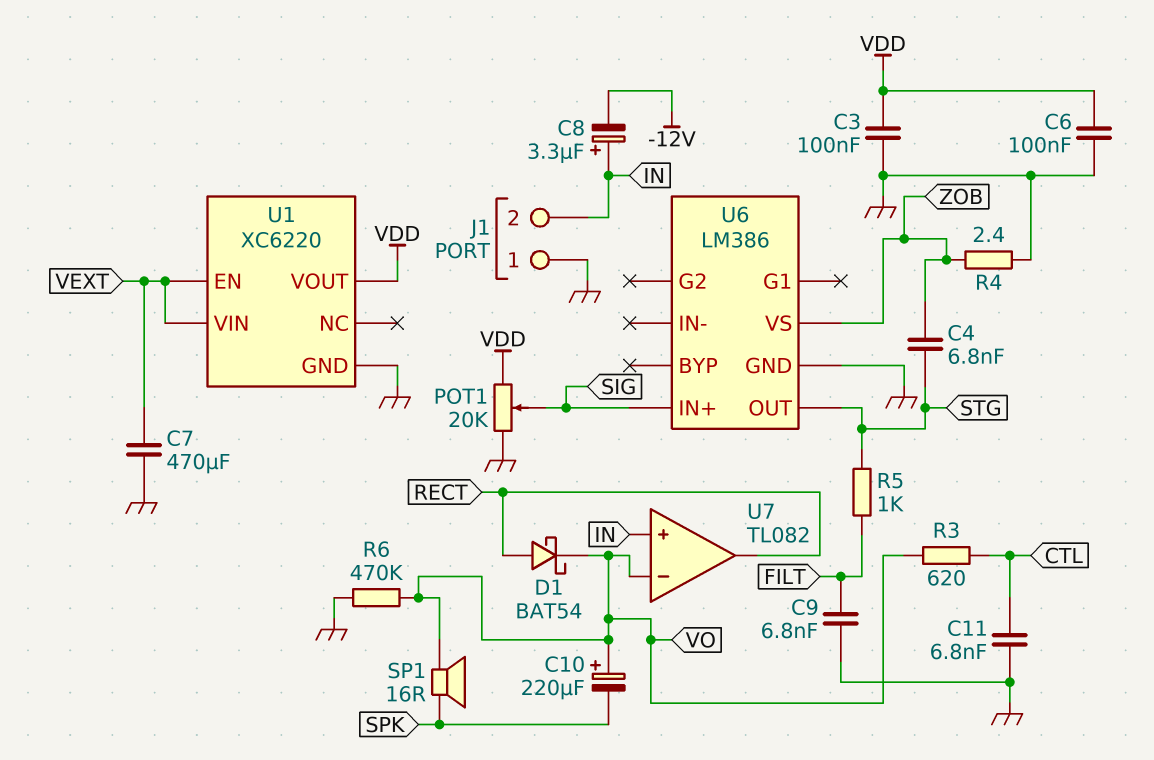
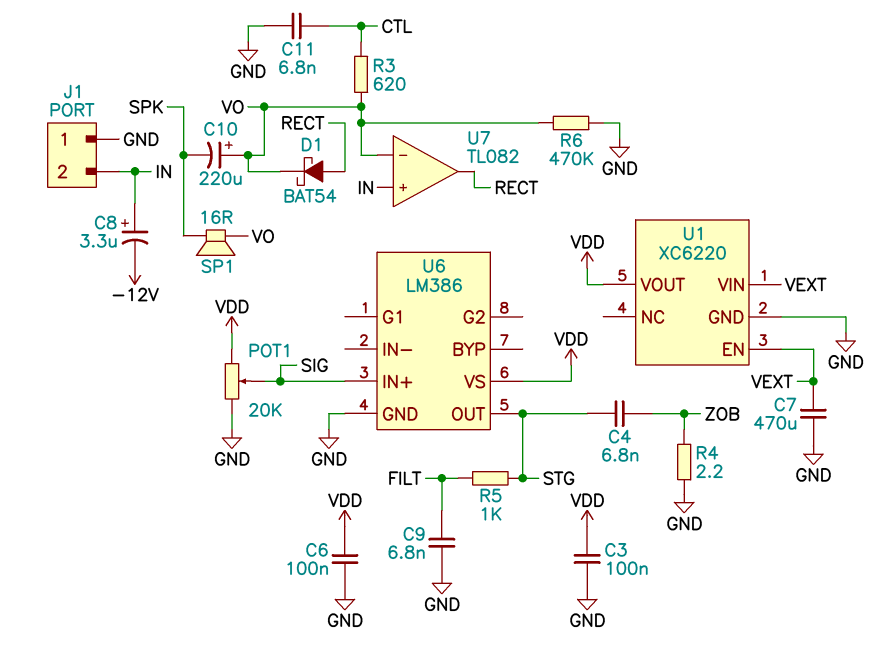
R4: 2.4 (GND, ZOB) -> 2.2 (GND, ZOB)
U6 pin VS: ZOB -> VDD

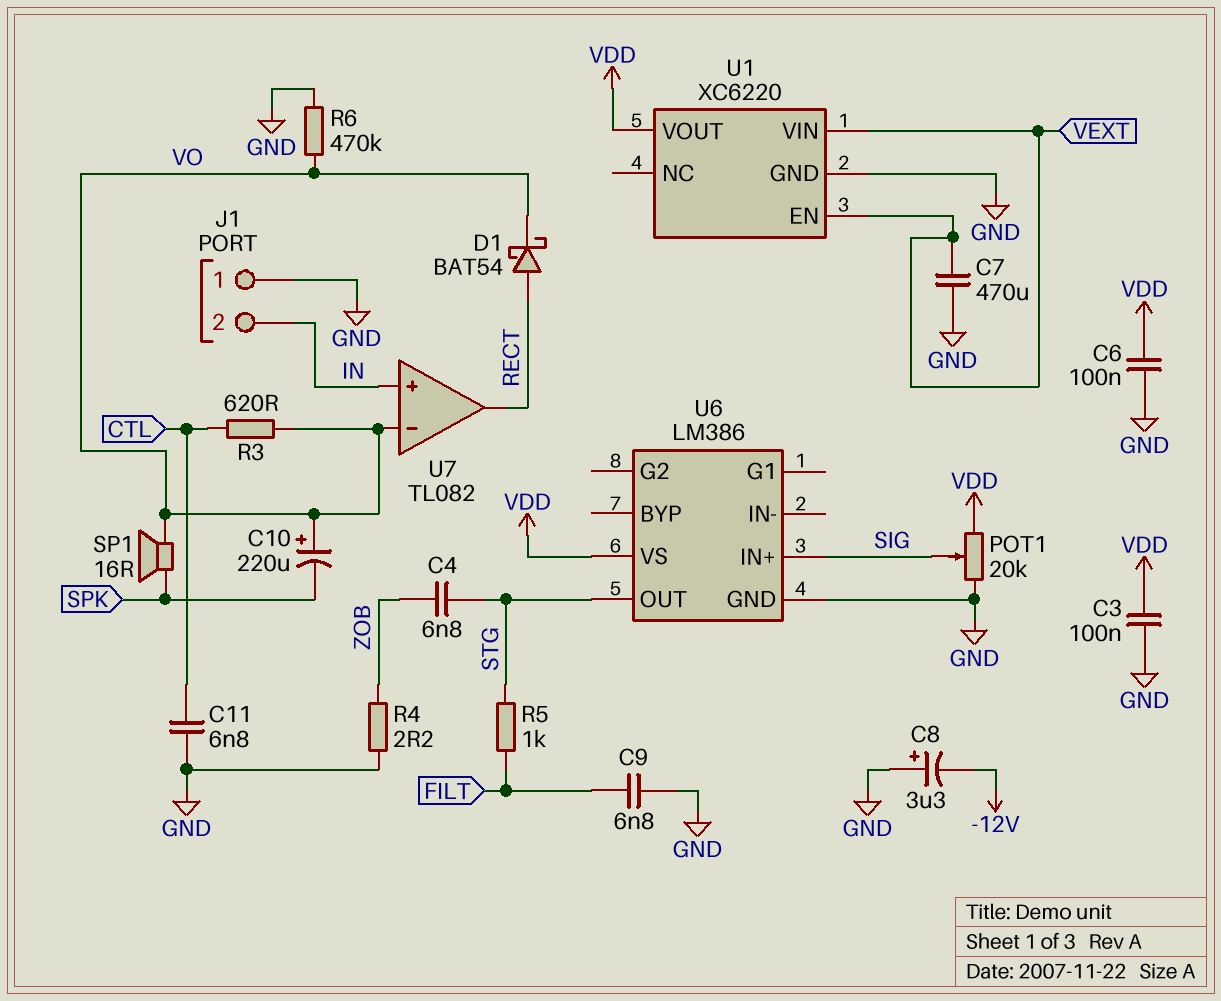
C8: 3.3uF (plus IN, minus -12V) -> 3.3uF (plus GND, minus -12V)

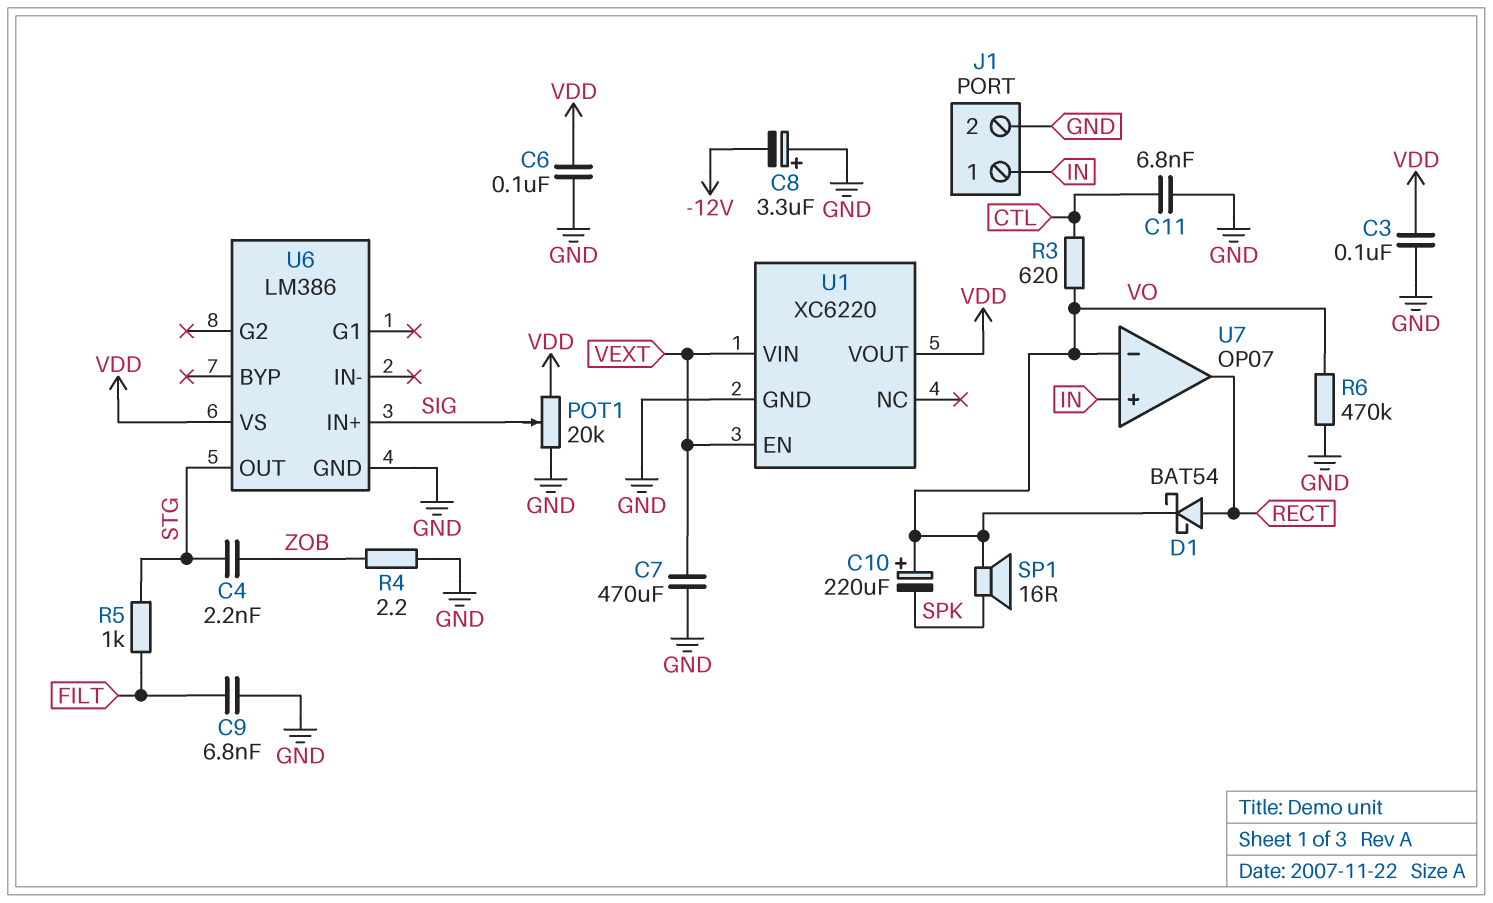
C4: 6.8nF (STG, ZOB) -> 2.2nF (STG, ZOB)
J1 pin 1: GND -> IN
J1 pin 2: IN -> GND
U7: TL082 -> OP07

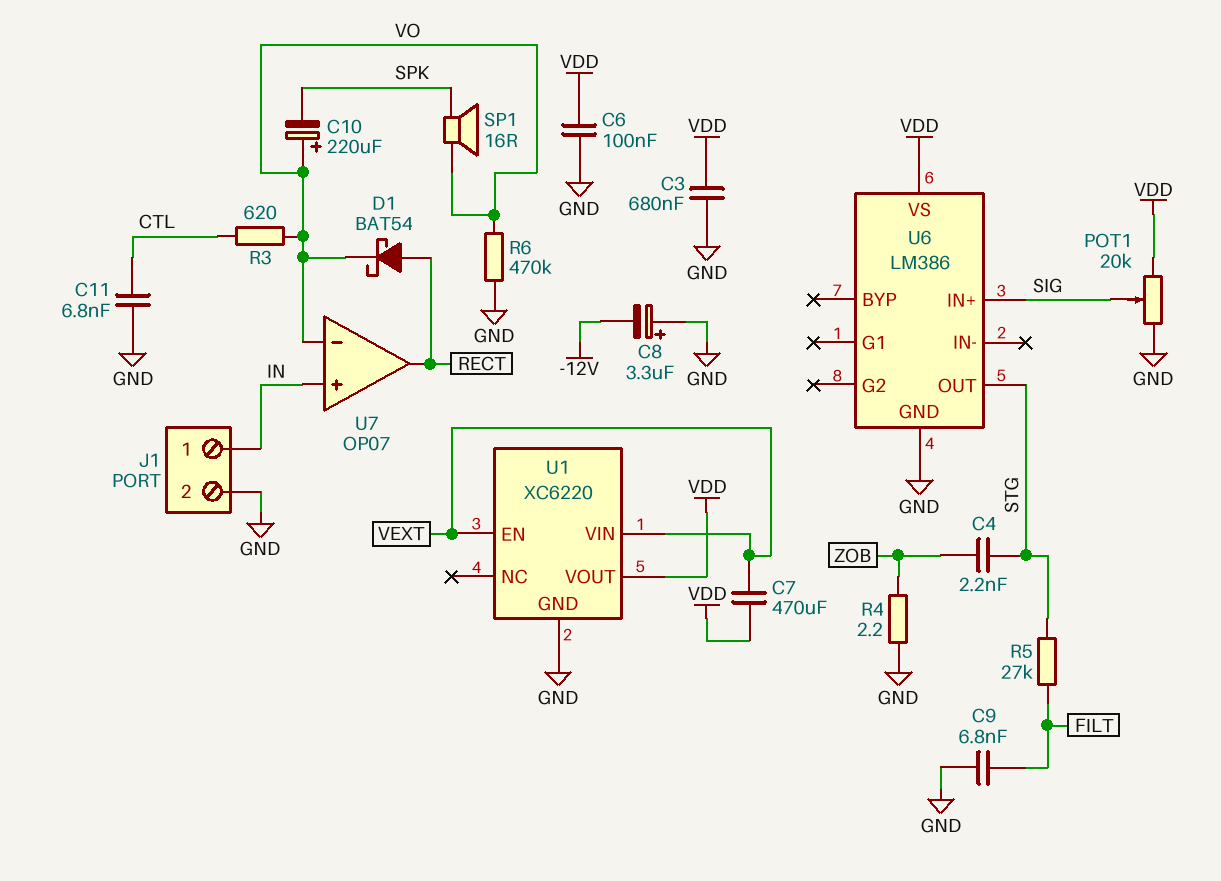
C3: 100nF (GND, VDD) -> 680nF (GND, VDD)
C7: 470uF (GND, VEXT) -> 470uF (VDD, VEXT)
R5: 1k (FILT, STG) -> 27k (FILT, STG)

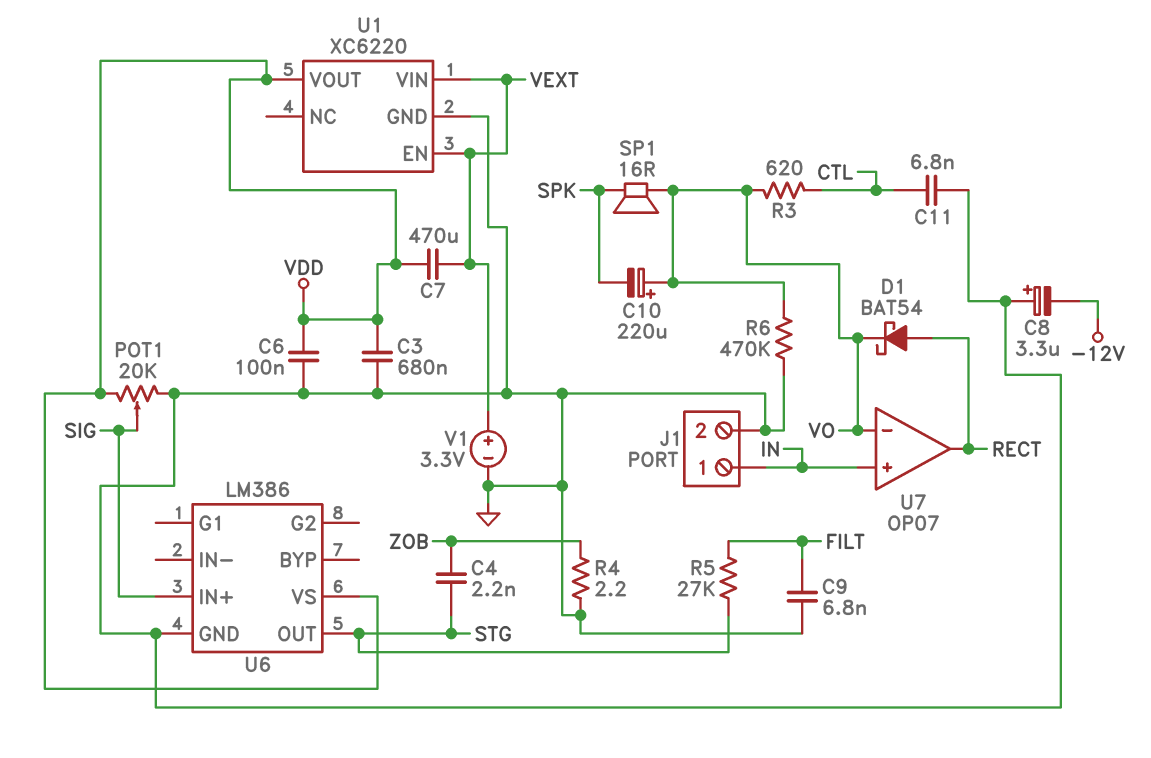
V1: none -> 3.3V (plus VEXT, minus GND)

